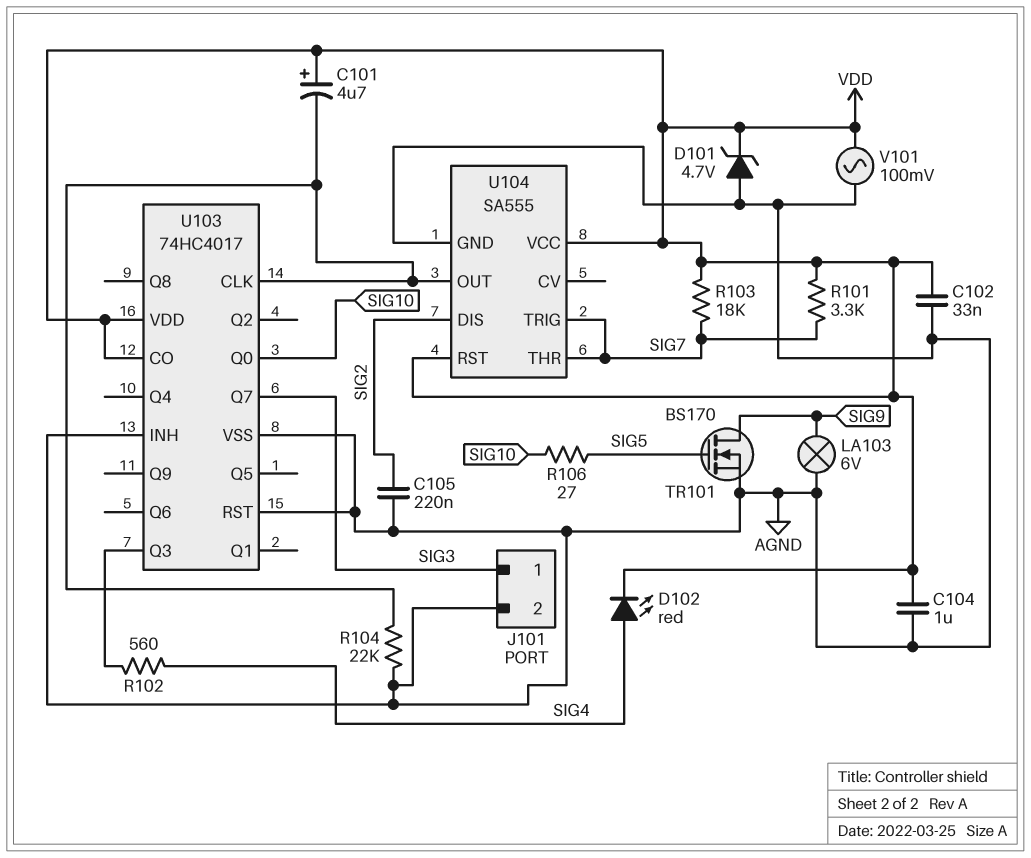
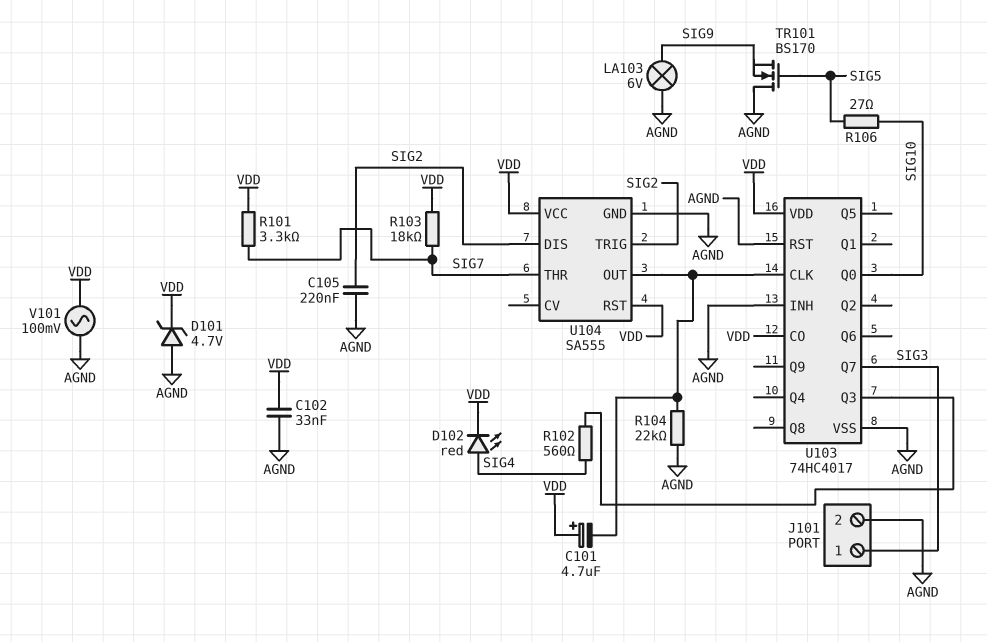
C104: 1uF (AGND, VDD) -> none
TR101: NMOS BS170 (G SIG5, D SIG9, S AGND) -> NMOS BS170 (G SIG5, D AGND, S SIG9)
U104 pin TRIG: SIG7 -> SIG2

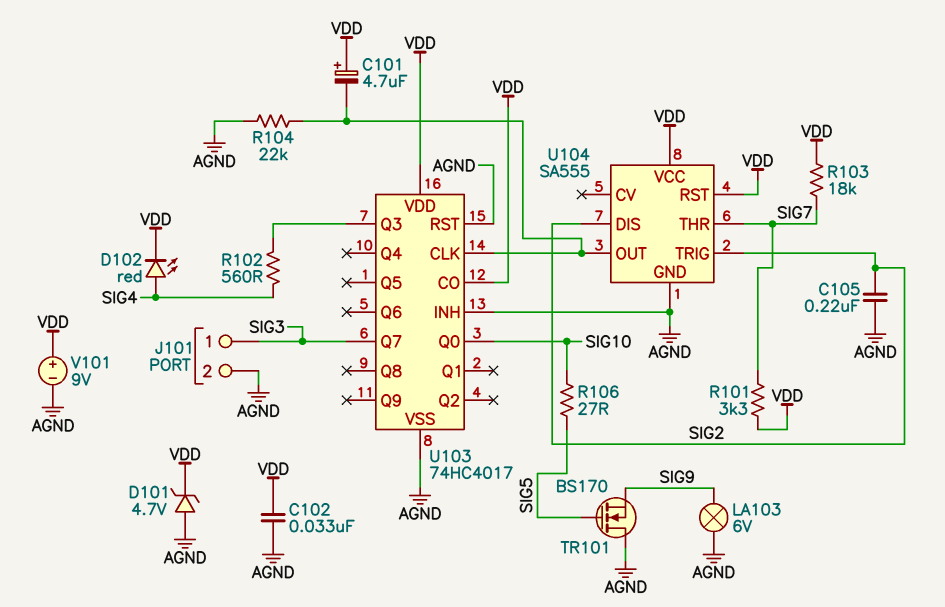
V101: AC 100mV (AGND, VDD) -> 9V (plus VDD, minus AGND)

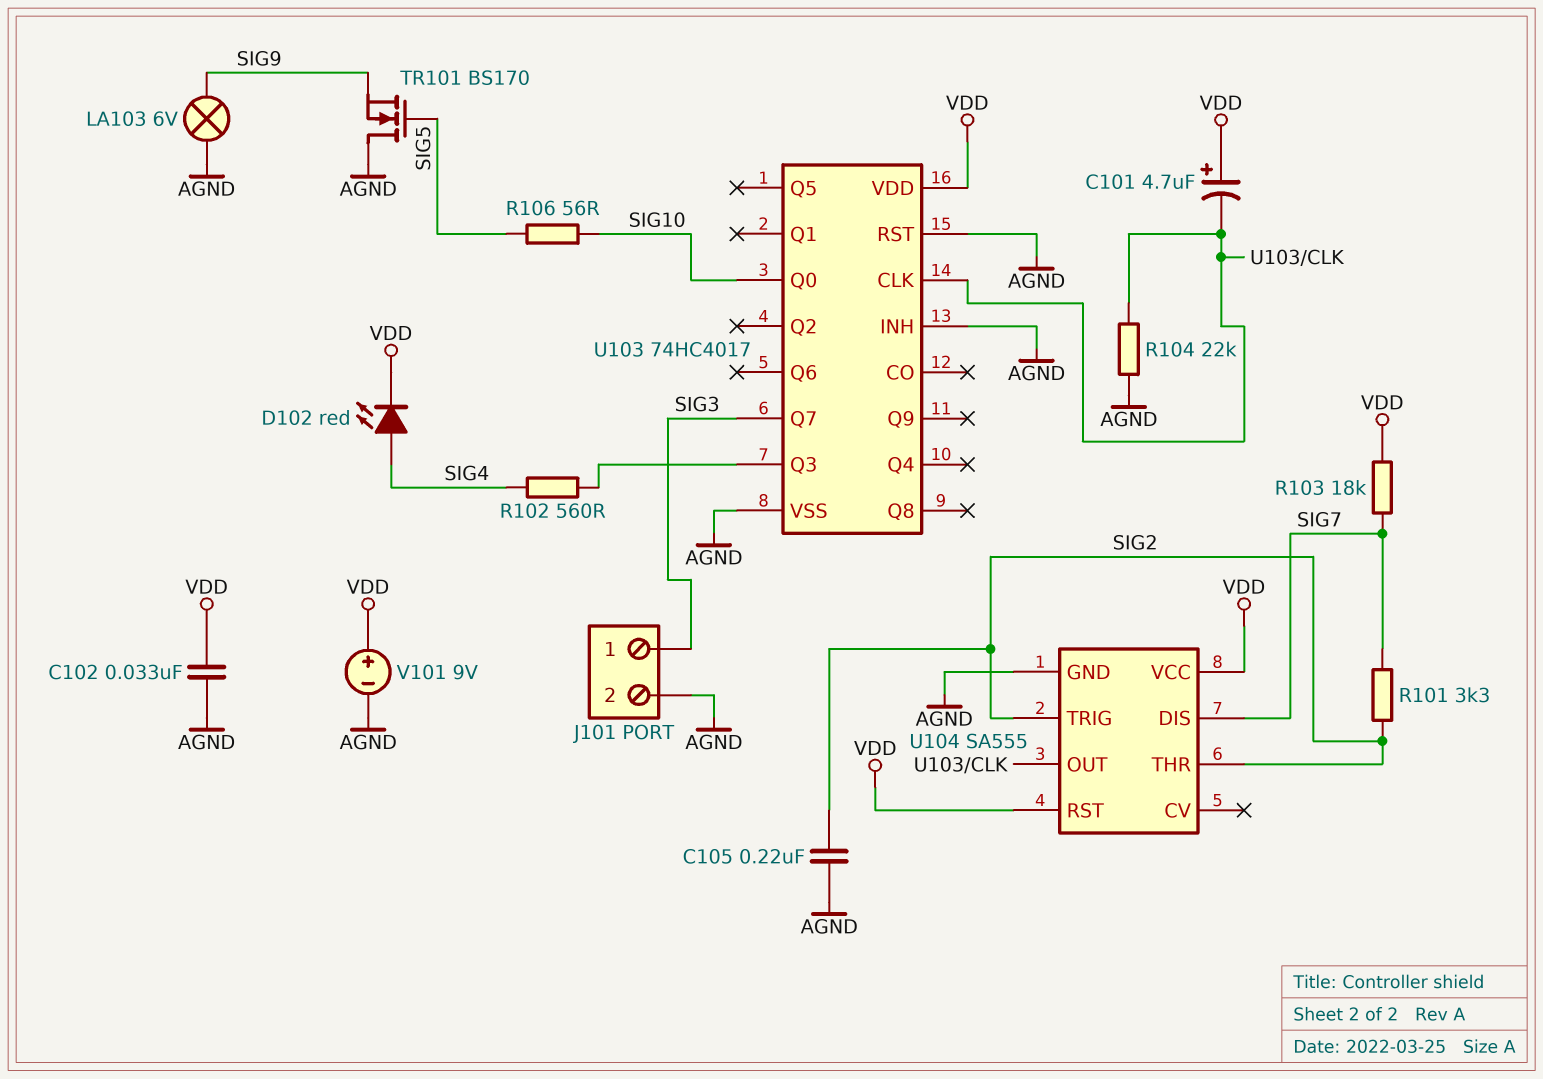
D101: zener 4.7V (A AGND, K VDD) -> none
R101: 3.3k (SIG7, VDD) -> 3.3k (SIG2, SIG7)
R106: 27 (SIG5, SIG10) -> 56 (SIG5, SIG10)
U103 pin CO: VDD -> none
U104 pin DIS: SIG2 -> SIG7
U104 pin THR: SIG7 -> SIG2

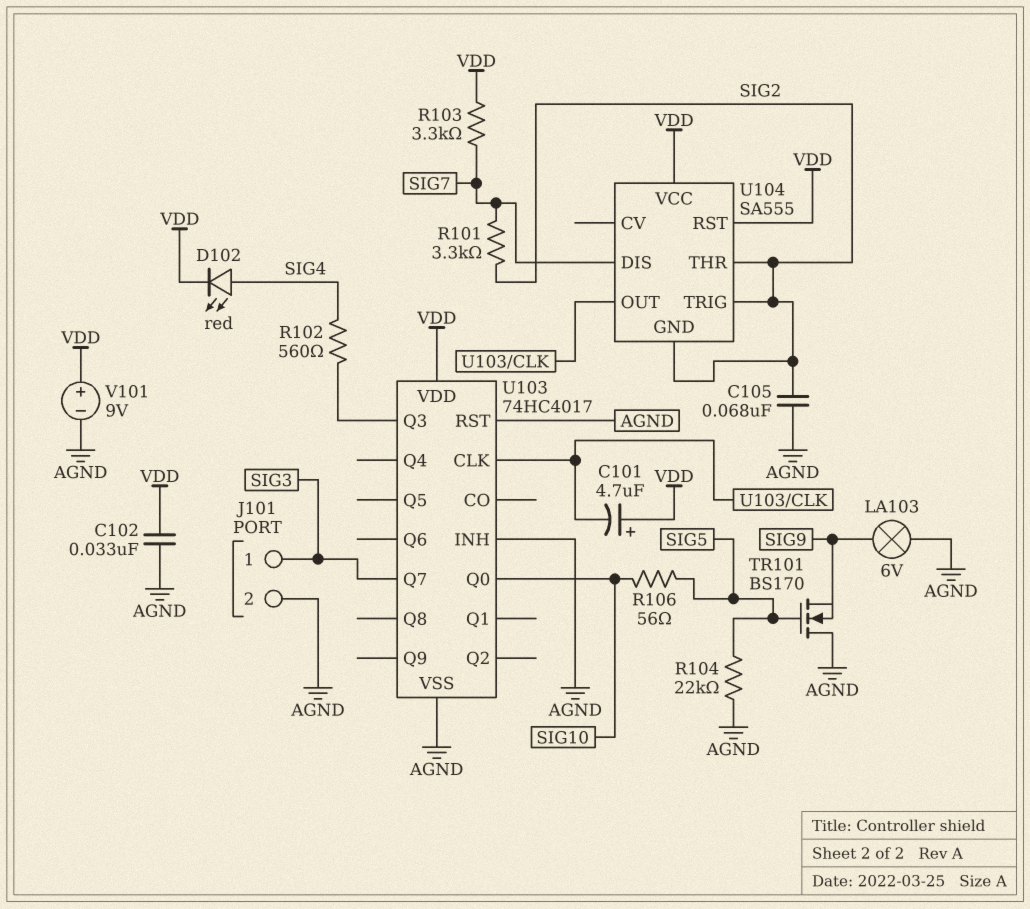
C105: 220nF (AGND, SIG2) -> 68nF (AGND, SIG2)
R103: 18k (SIG7, VDD) -> 3.3k (SIG7, VDD)
R104: 22k (AGND, U103/CLK) -> 22k (AGND, SIG5)
U104 pin GND: AGND -> SIG2

